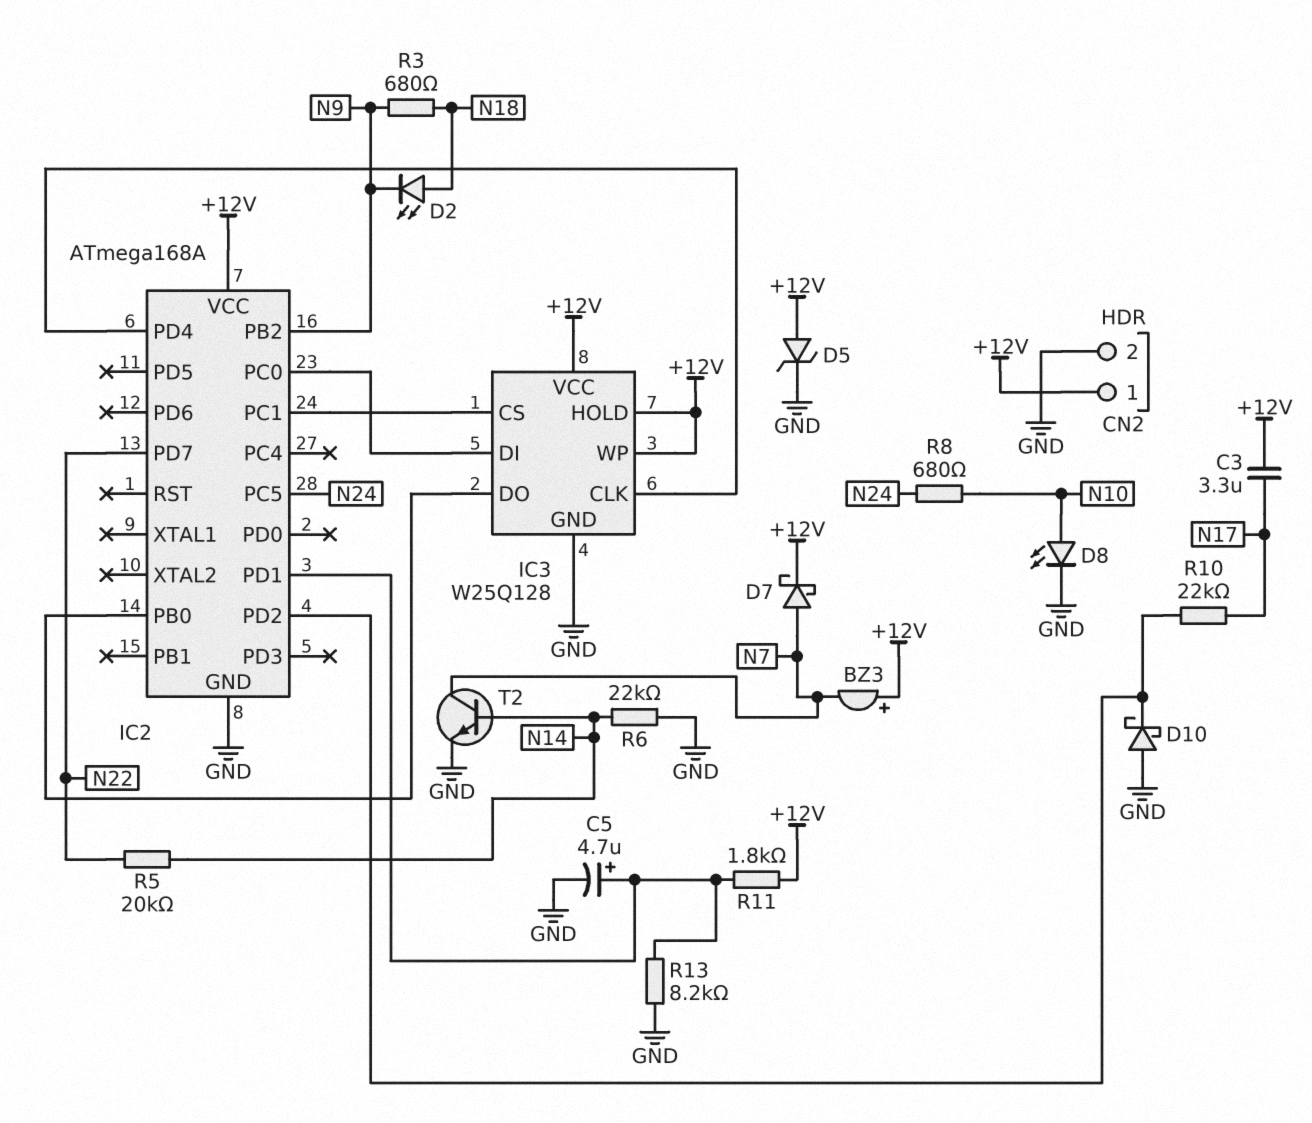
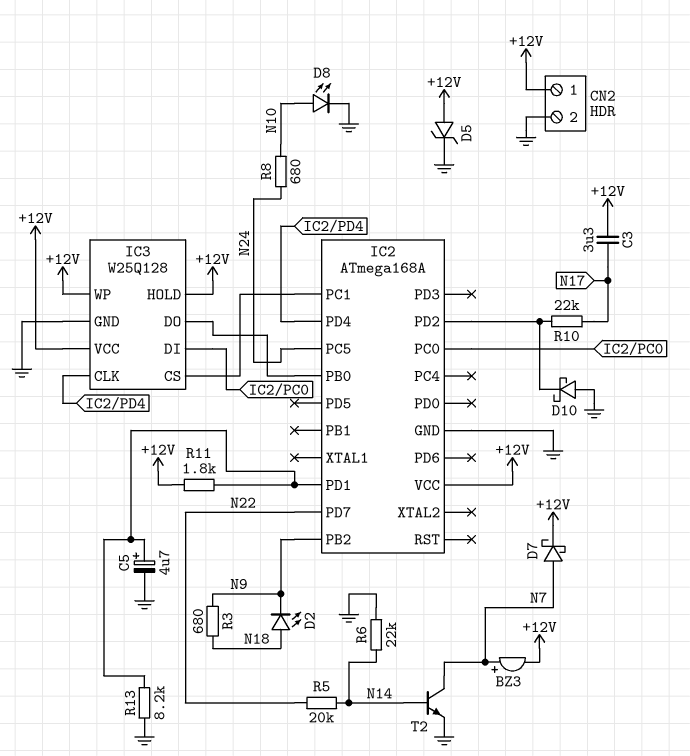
BZ3: buzzer (plus +12V, minus N7) -> buzzer (plus N7, minus +12V)

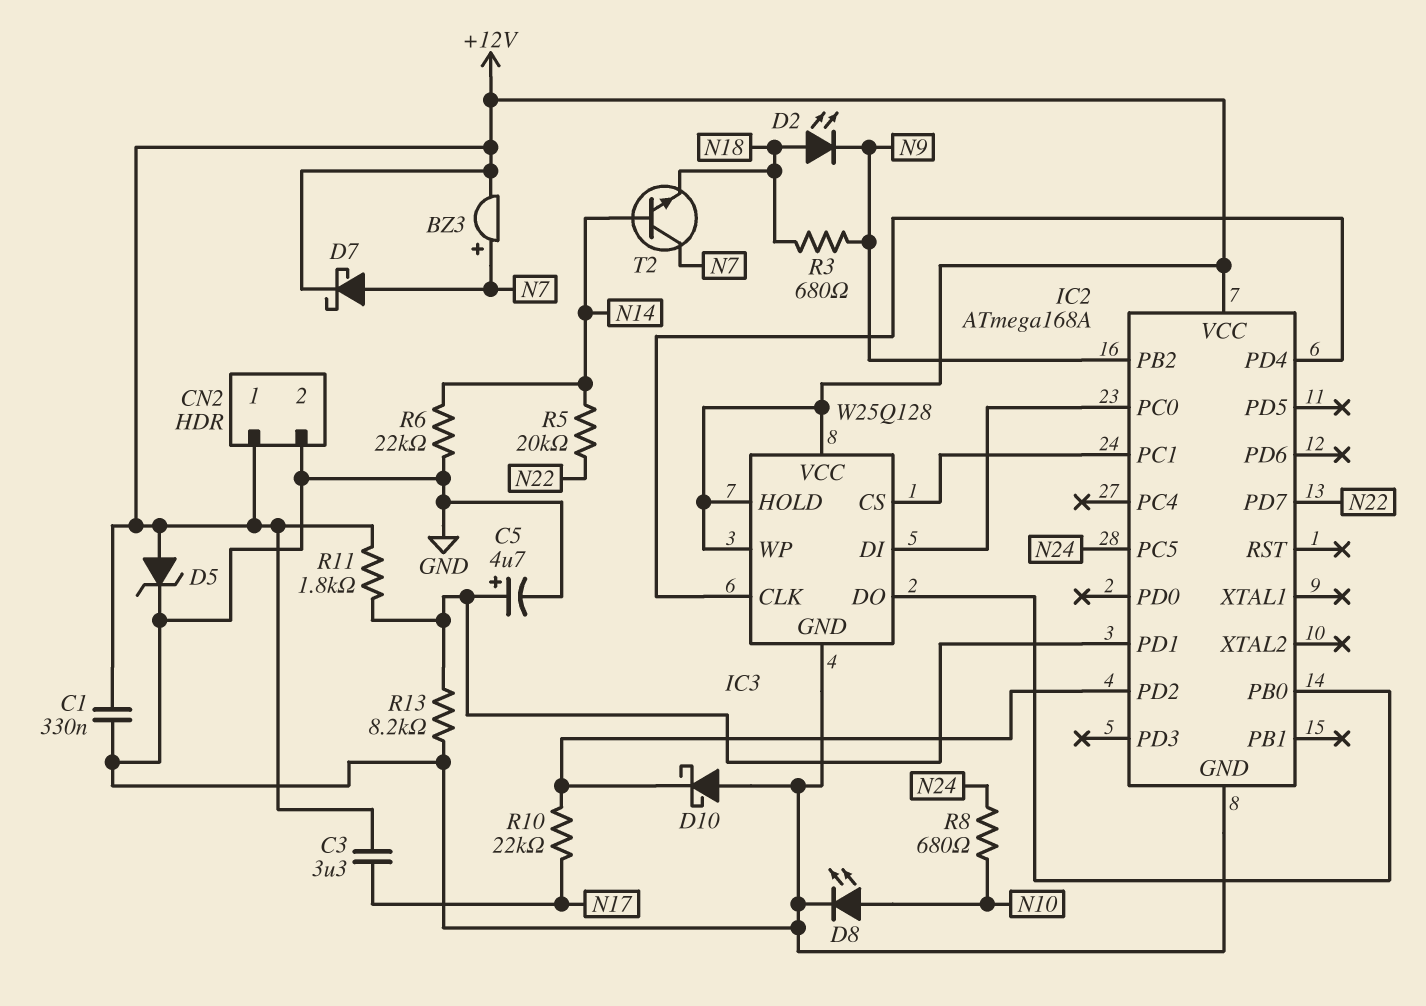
C1: none -> 330nF (+12V, GND)
T2: NPN (B N14, C N7, E GND) -> NPN (B N14, C N7, E N18)

